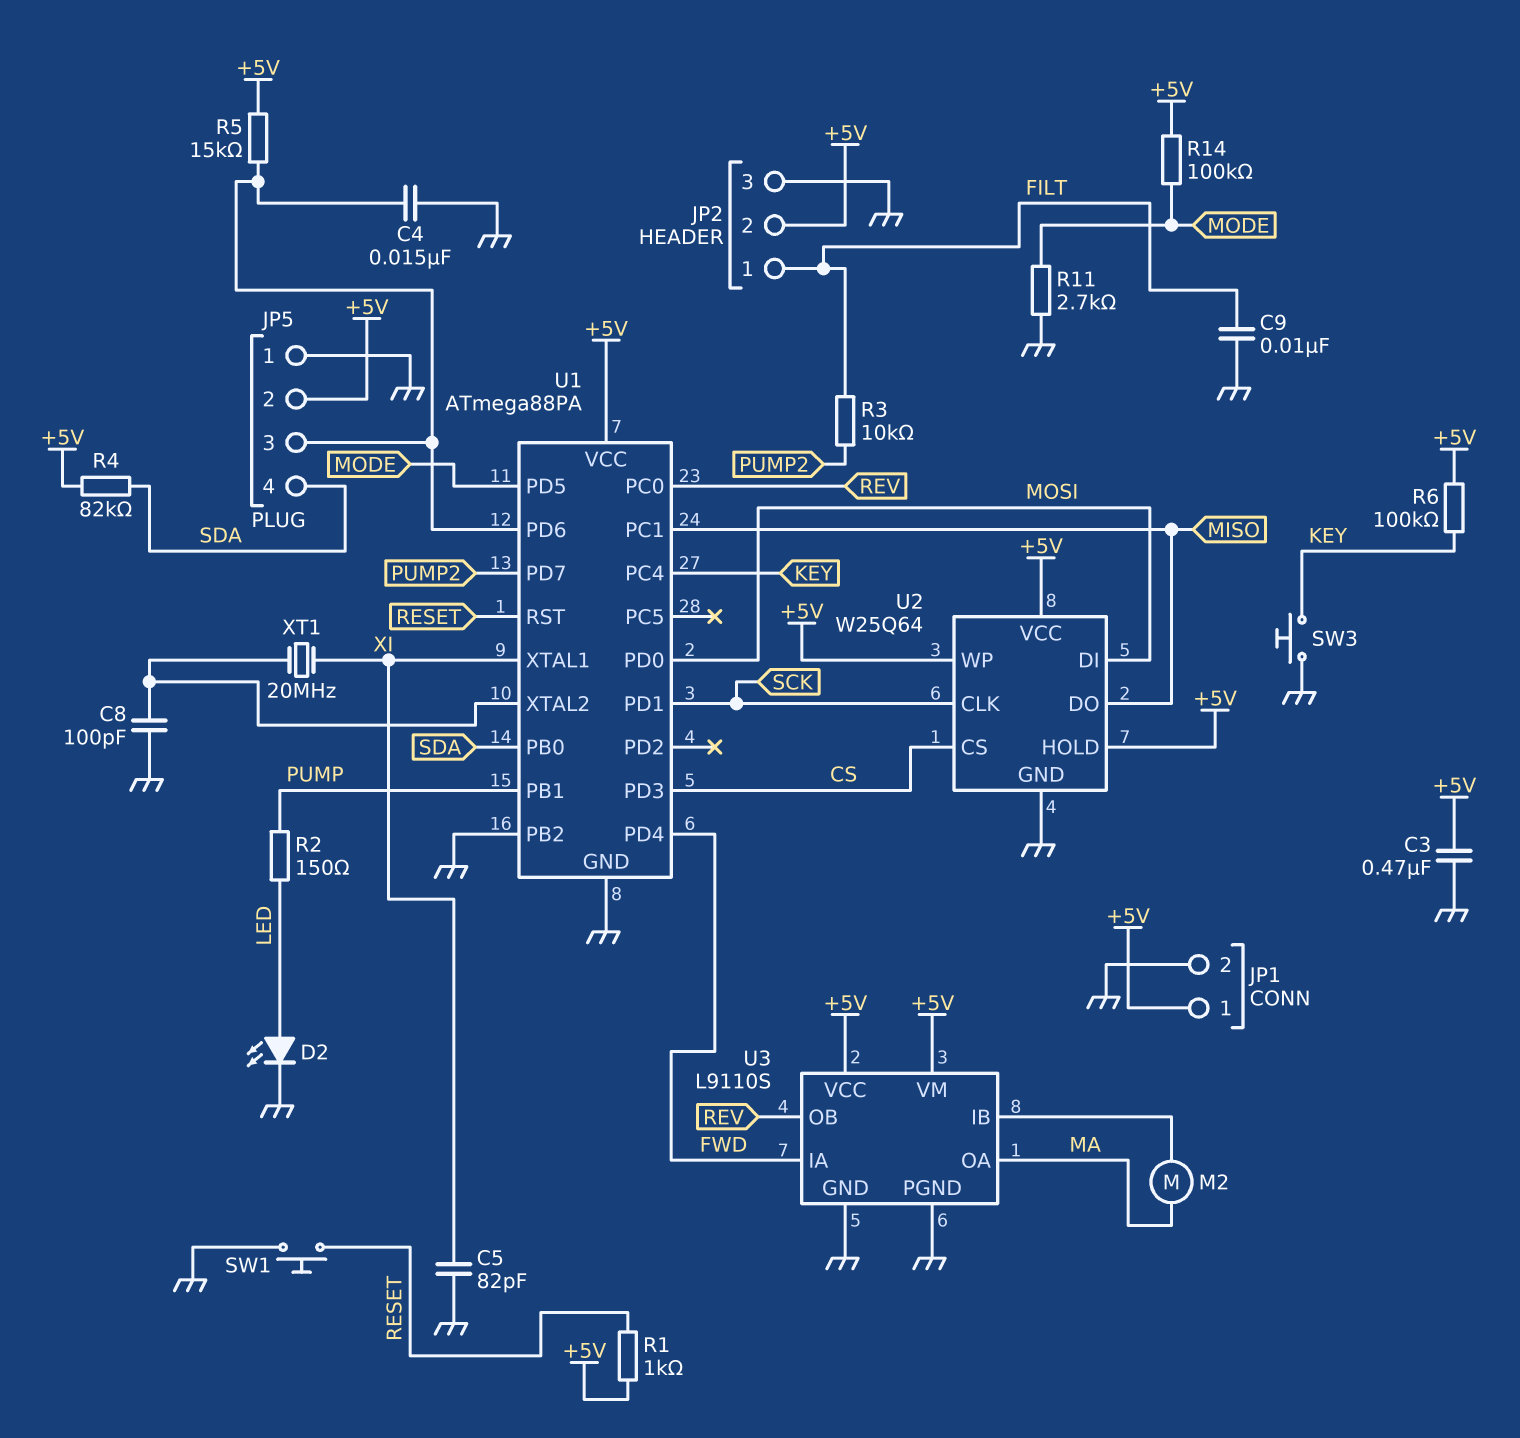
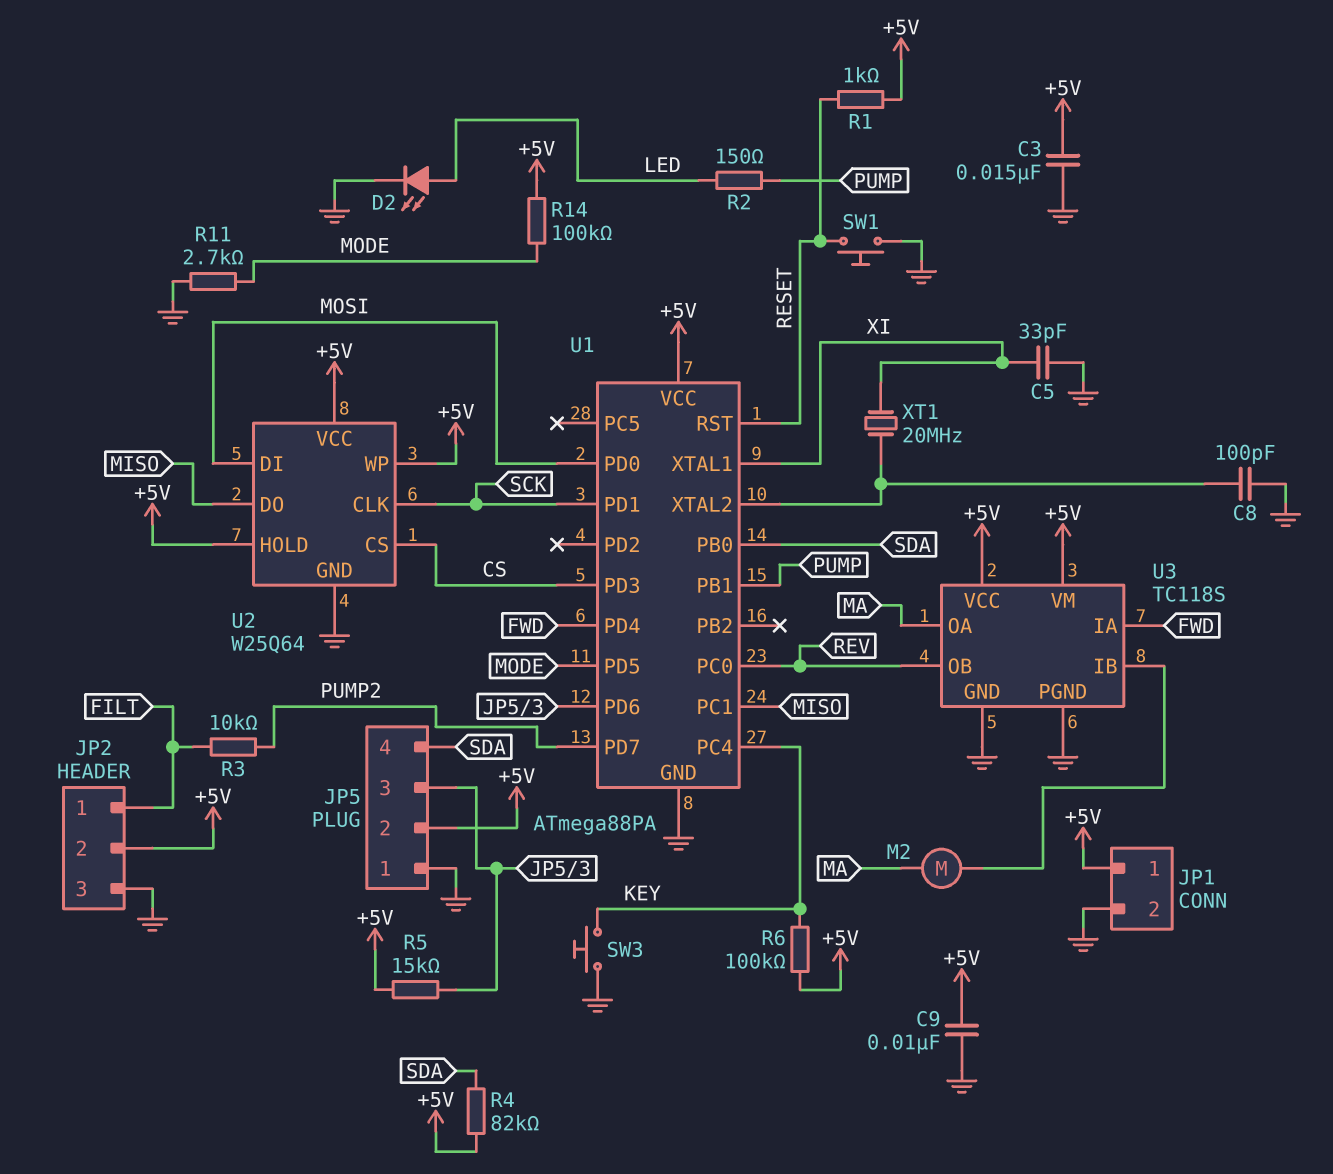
C3: 470nF (+5V, GND) -> 15nF (+5V, GND)
C4: 15nF (GND, JP5/3) -> none
C5: 82pF (GND, XI) -> 33pF (GND, XI)
C9: 10nF (FILT, GND) -> 10nF (+5V, GND)
U1 pin PB2: GND -> none
U3: L9110S -> TC118S

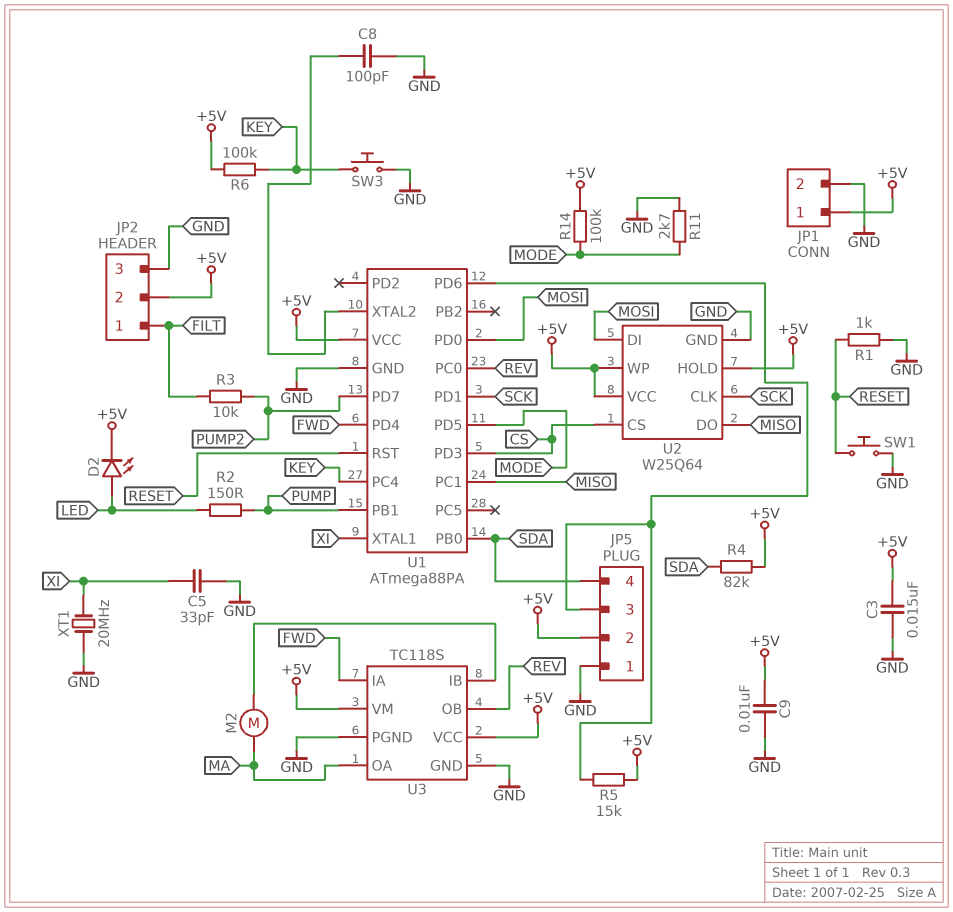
D2: LED (A LED, K GND) -> LED (A LED, K +5V)
R1: 1k (+5V, RESET) -> 1k (GND, RESET)
XT1: 20MHz (U1/XTAL2, XI) -> 20MHz (GND, XI)

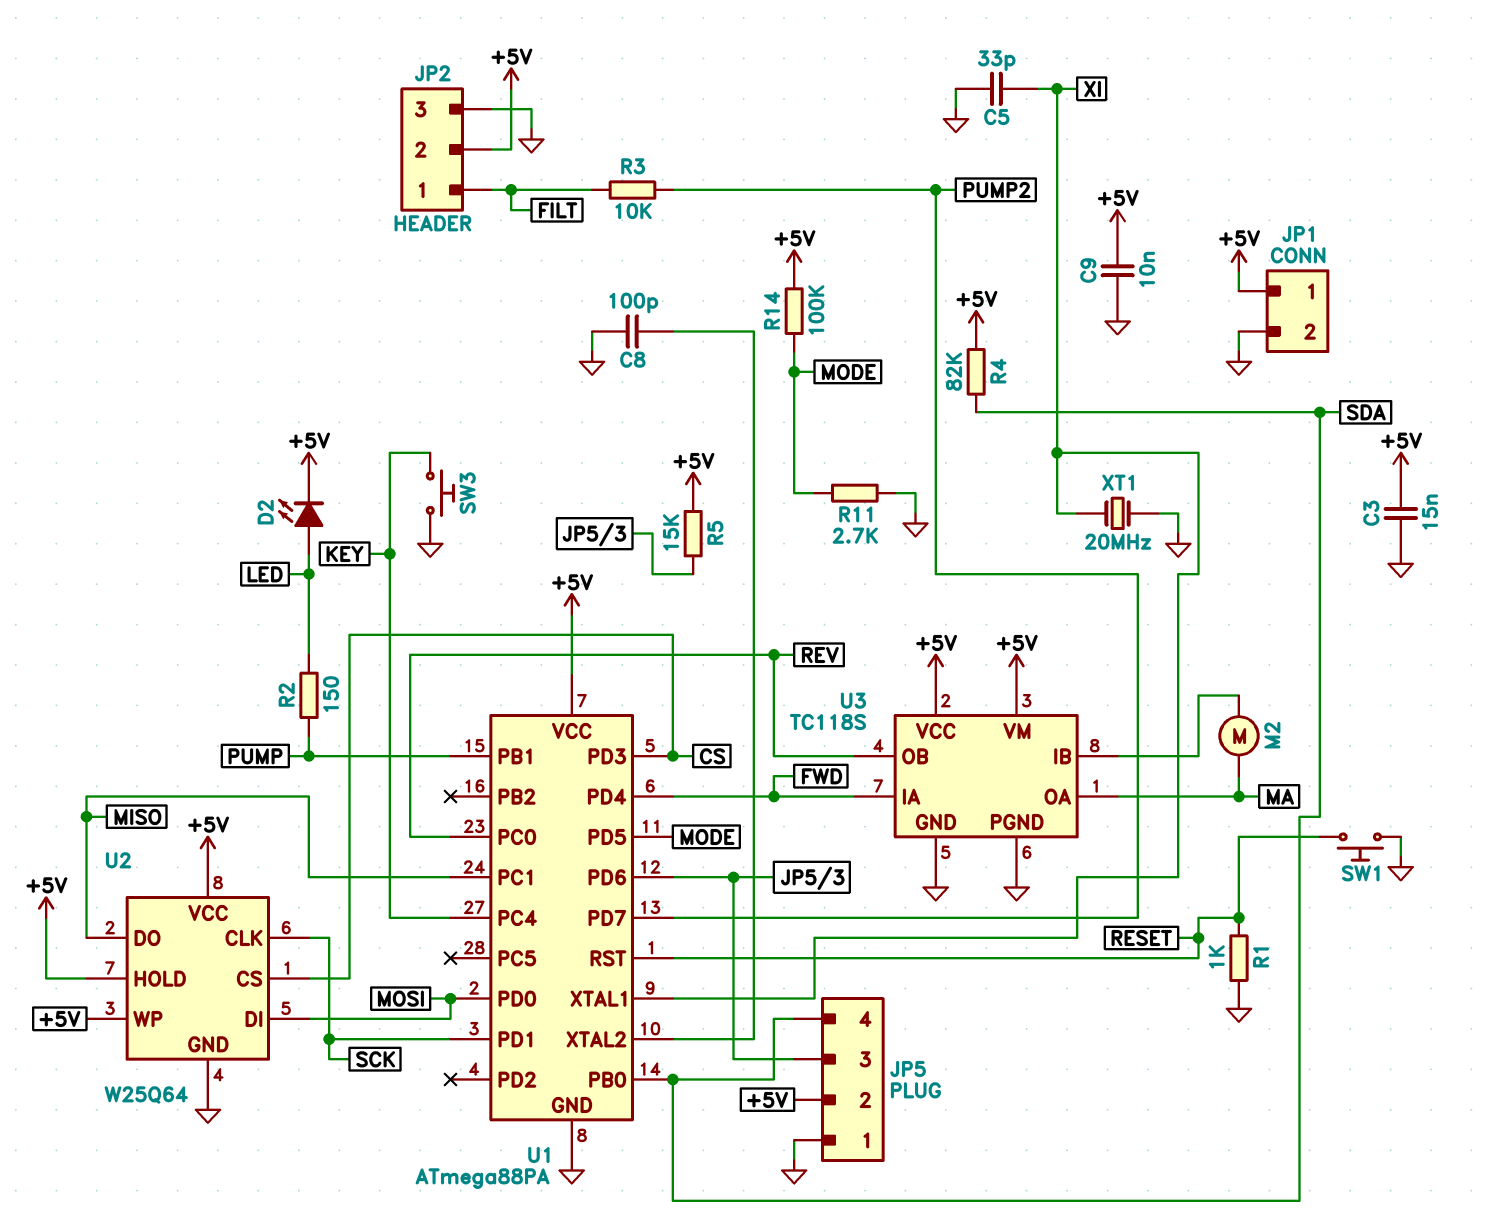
R6: 100k (+5V, KEY) -> none

